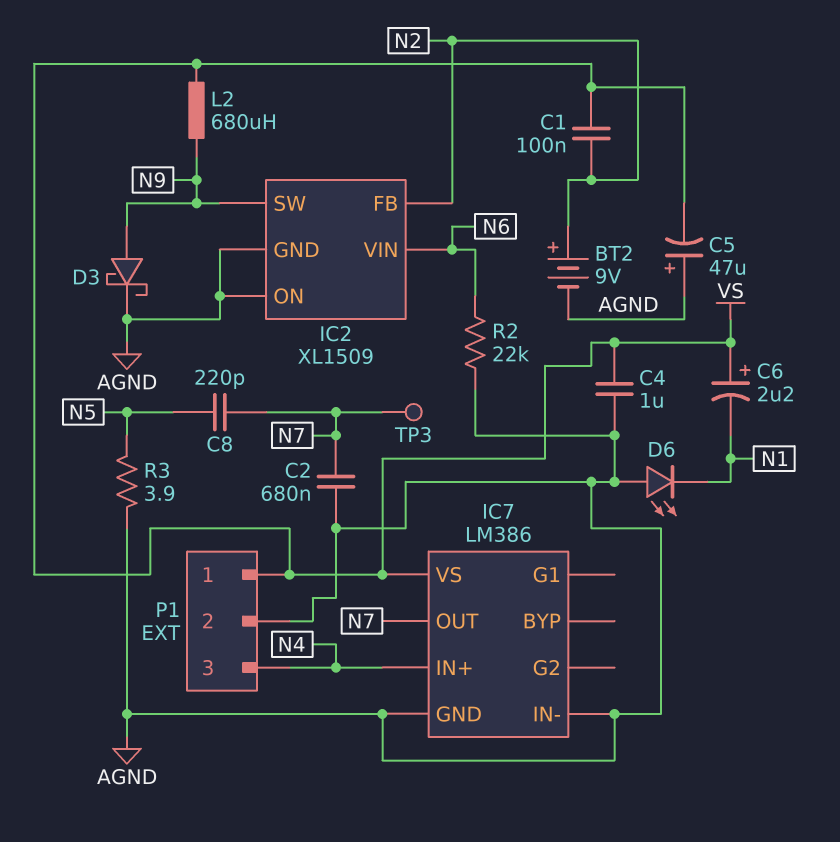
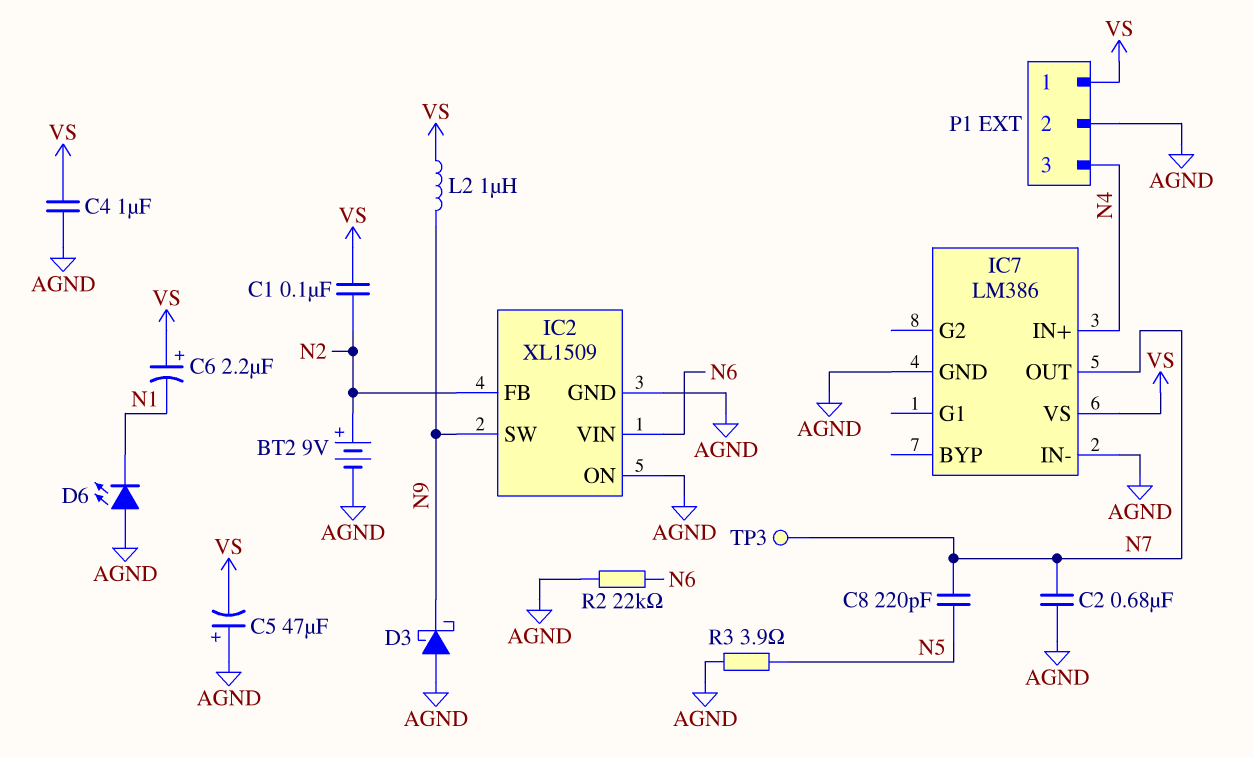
D3: schottky (A N9, K AGND) -> schottky (A AGND, K N9)
L2: 680uH (N9, VS) -> 1uH (N9, VS)

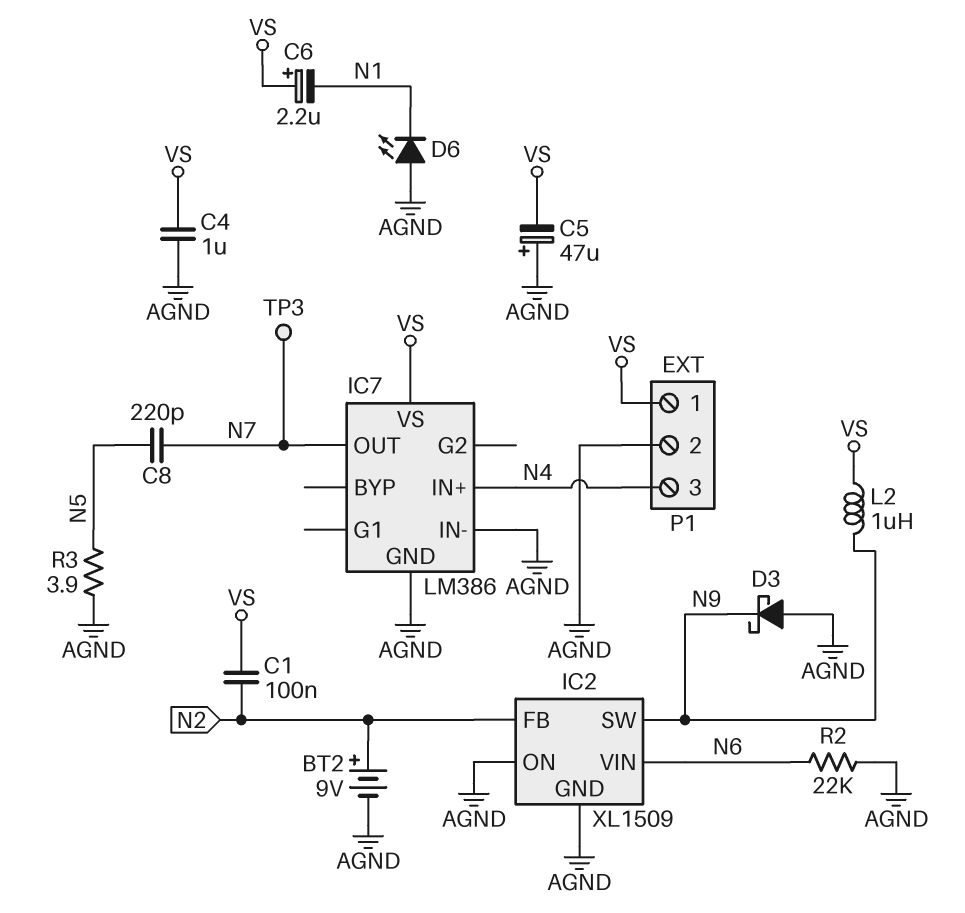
C2: 680nF (AGND, N7) -> none

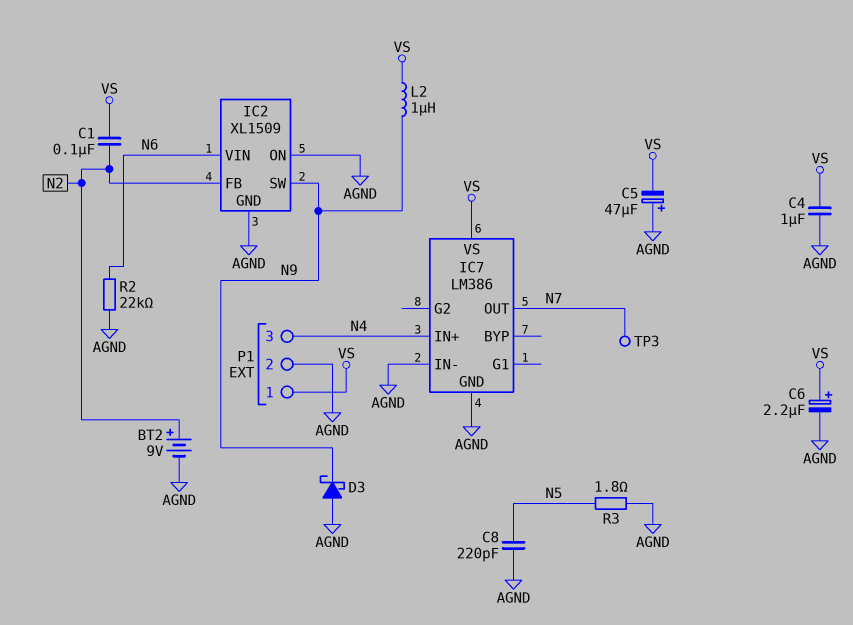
C6: 2.2uF (plus VS, minus N1) -> 2.2uF (plus VS, minus AGND)
C8: 220pF (N5, N7) -> 220pF (AGND, N5)
D6: LED (A AGND, K N1) -> none
R3: 3.9 (AGND, N5) -> 1.8 (AGND, N5)

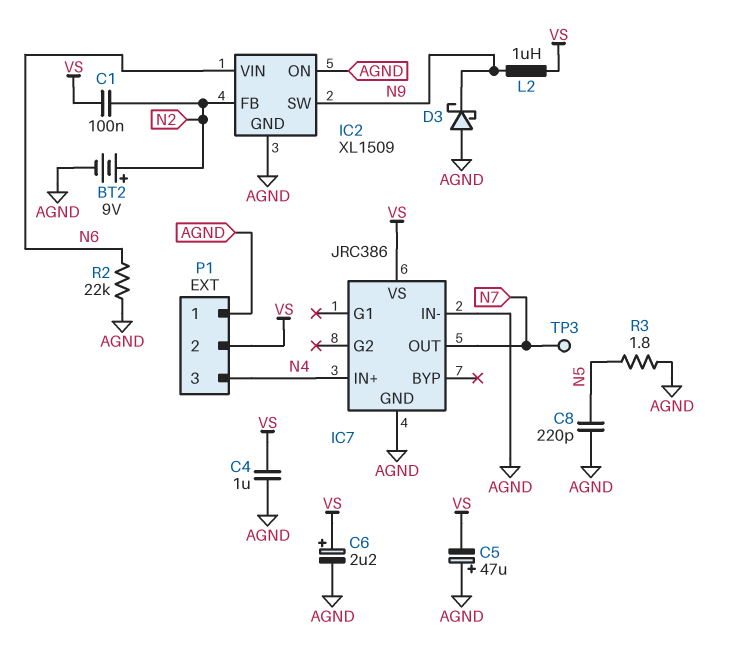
IC7: LM386 -> JRC386
P1 pin 1: VS -> AGND
P1 pin 2: AGND -> VS

